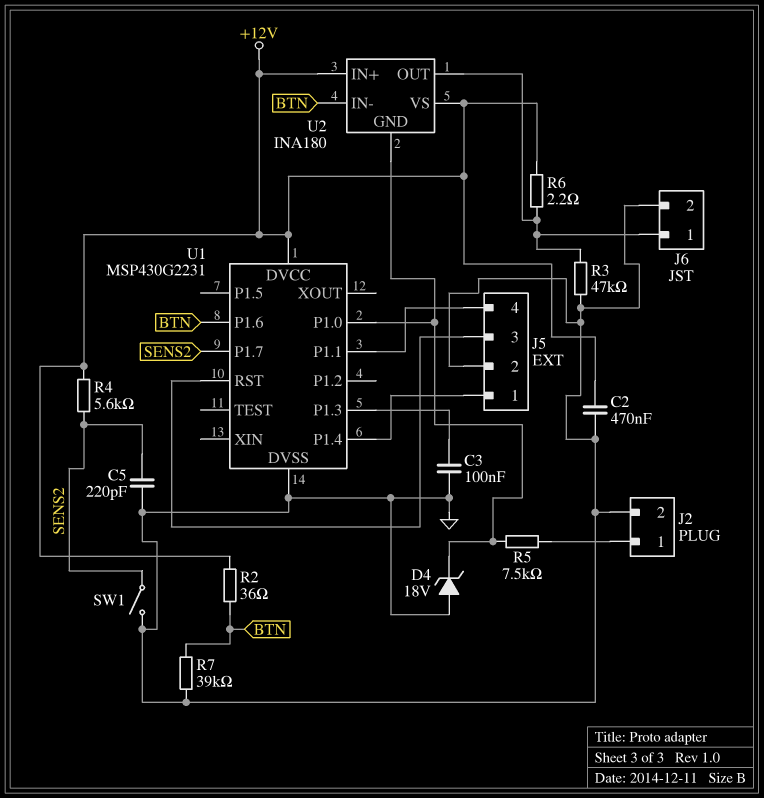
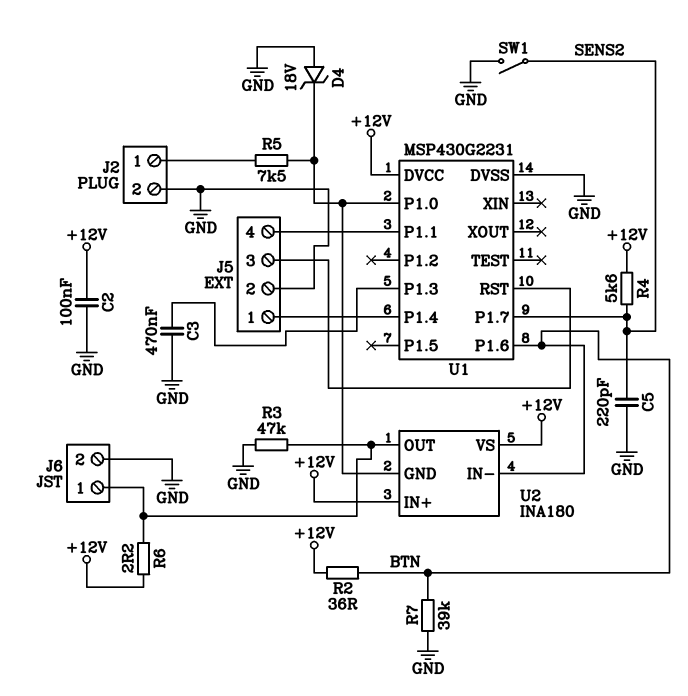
C2: 470nF (+12V, GND) -> 100nF (+12V, GND)
C3: 100nF (GND, U1/P1.3) -> 470nF (GND, U1/P1.3)

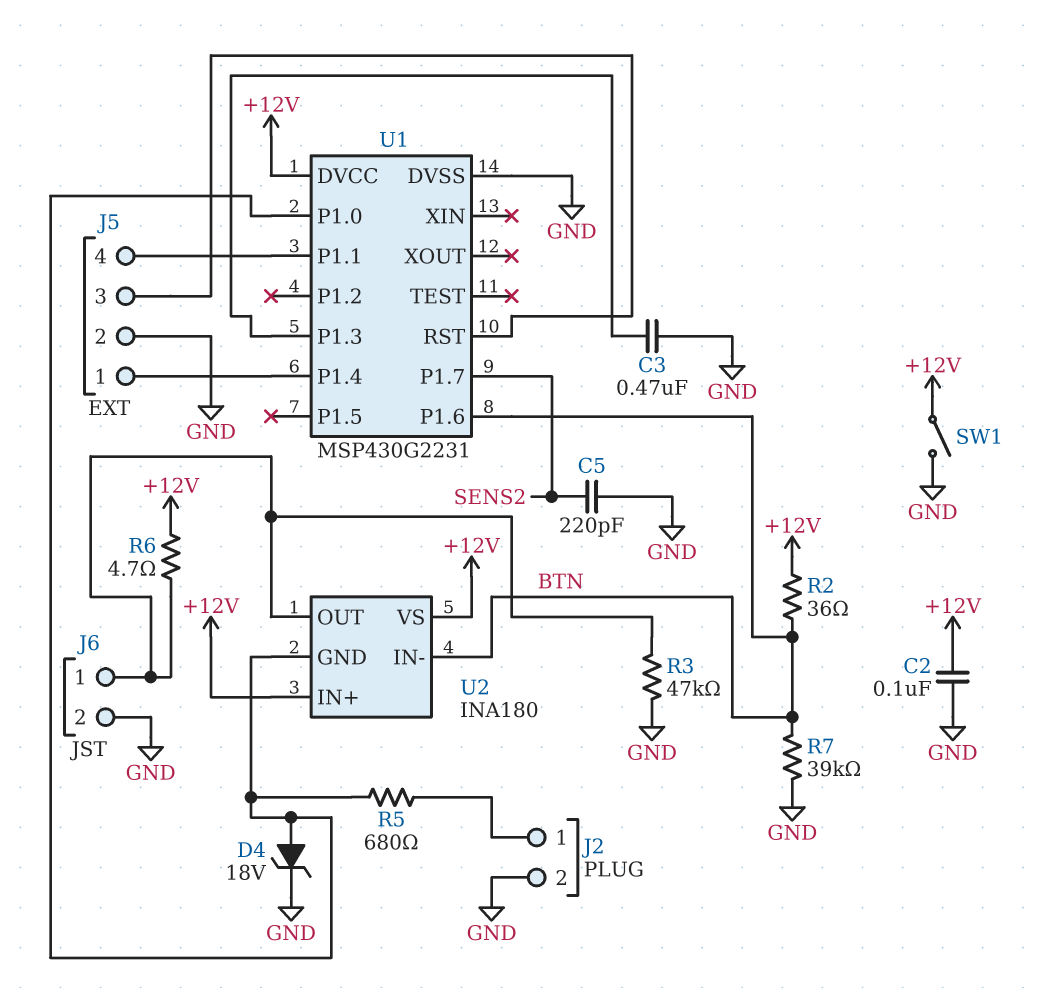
D4: zener 18V (A GND, K U1/P1.0) -> zener 18V (A U1/P1.0, K GND)
R4: 5.6k (+12V, SENS2) -> none
R5: 7.5k (J2/1, U1/P1.0) -> 680 (J2/1, U1/P1.0)
R6: 2.2 (+12V, J6/1) -> 4.7 (+12V, J6/1)
SW1: switch (GND, SENS2) -> switch (+12V, GND)

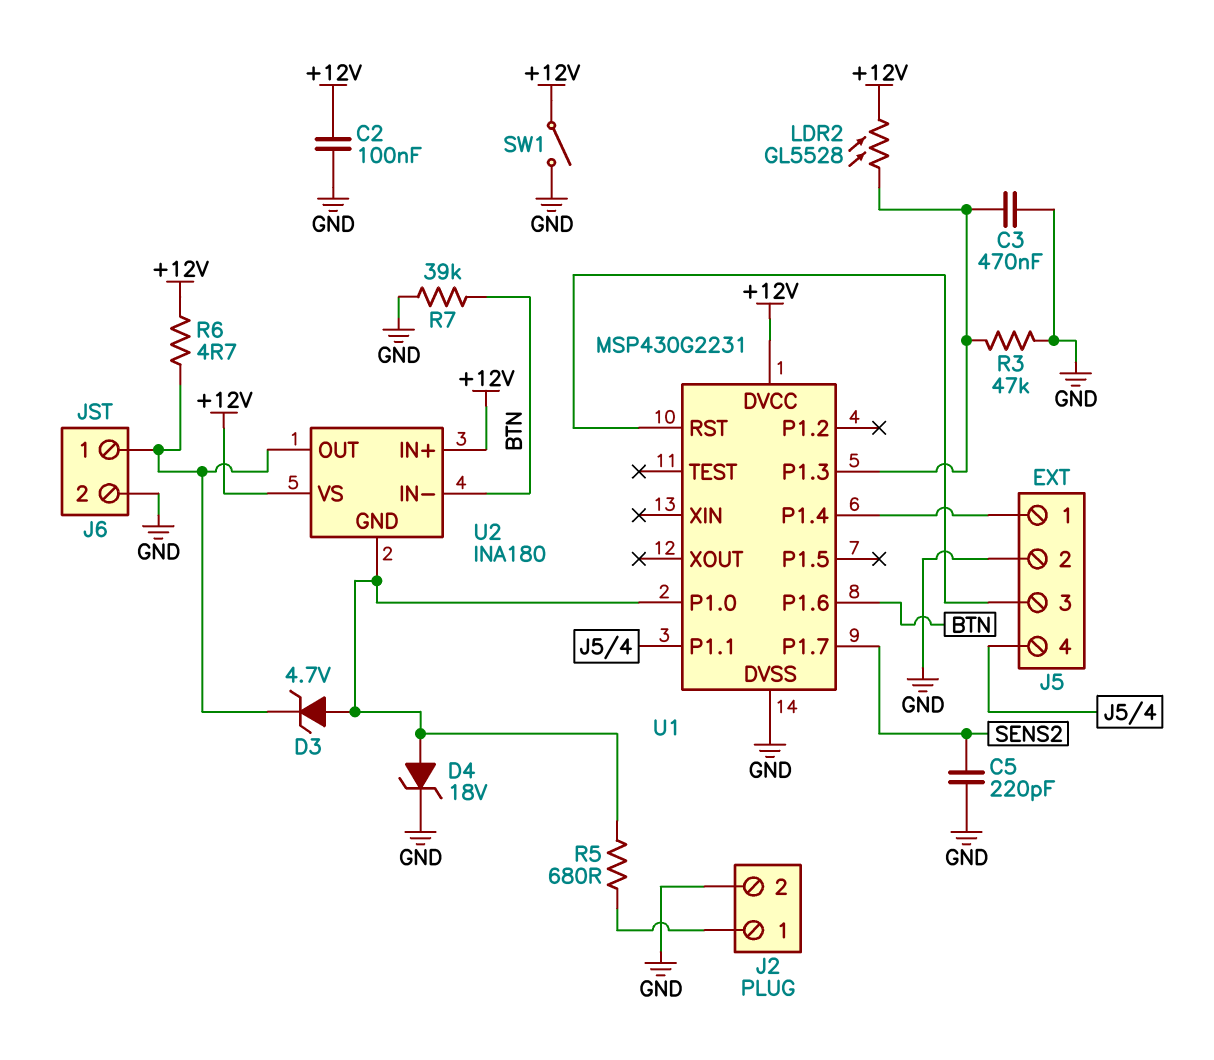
D3: none -> zener 4.7V (A U1/P1.0, K J6/1)
LDR2: none -> GL5528 (+12V, U1/P1.3)
R2: 36 (+12V, BTN) -> none
R3: 47k (GND, J6/1) -> 47k (GND, U1/P1.3)

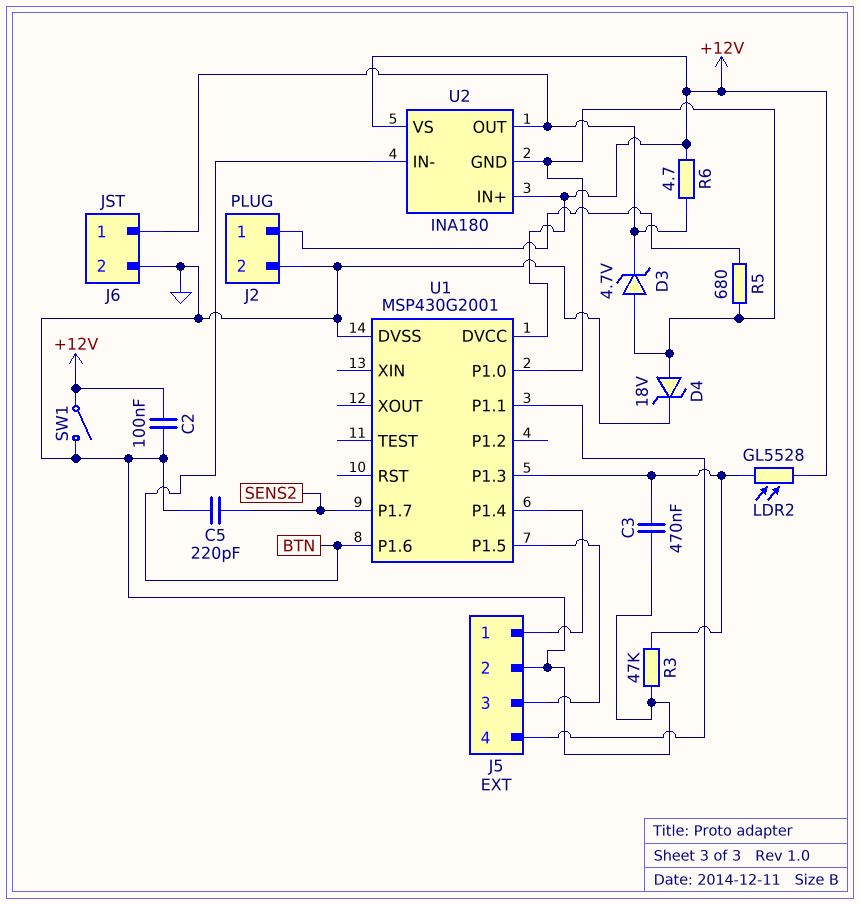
R7: 39k (BTN, GND) -> none
U1: MSP430G2231 -> MSP430G2001
U1 pin P1.5: none -> J5/3
U1 pin RST: J5/3 -> none

